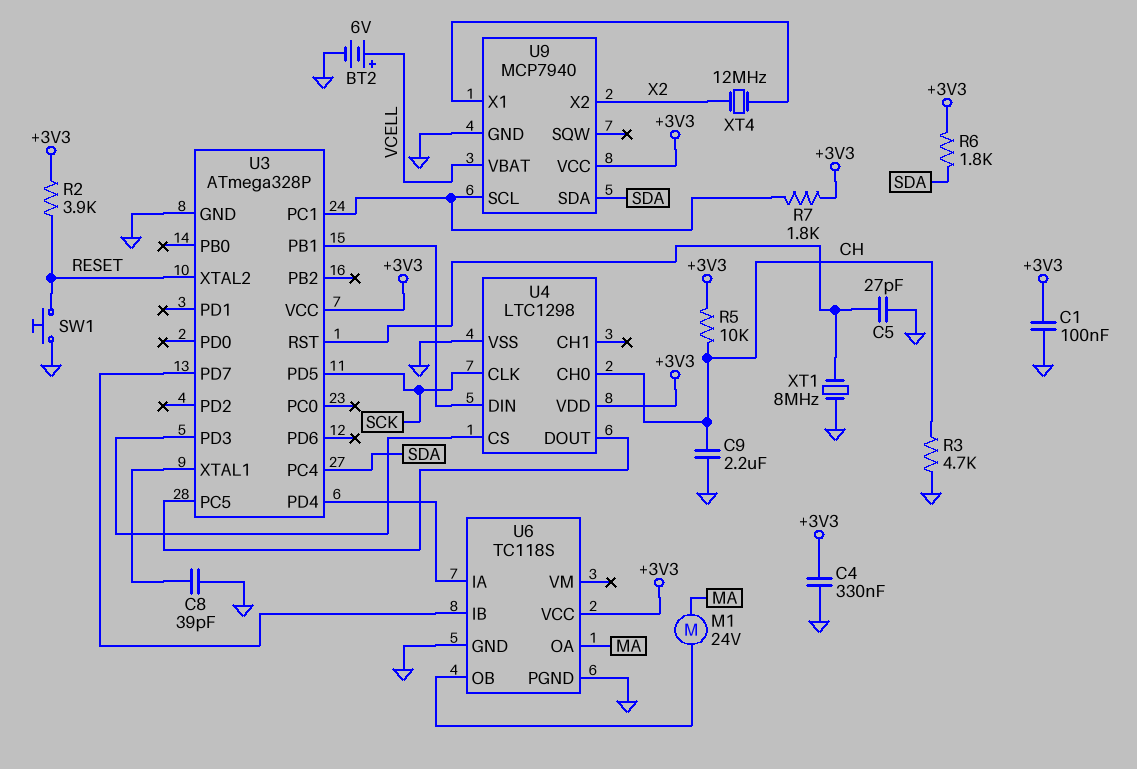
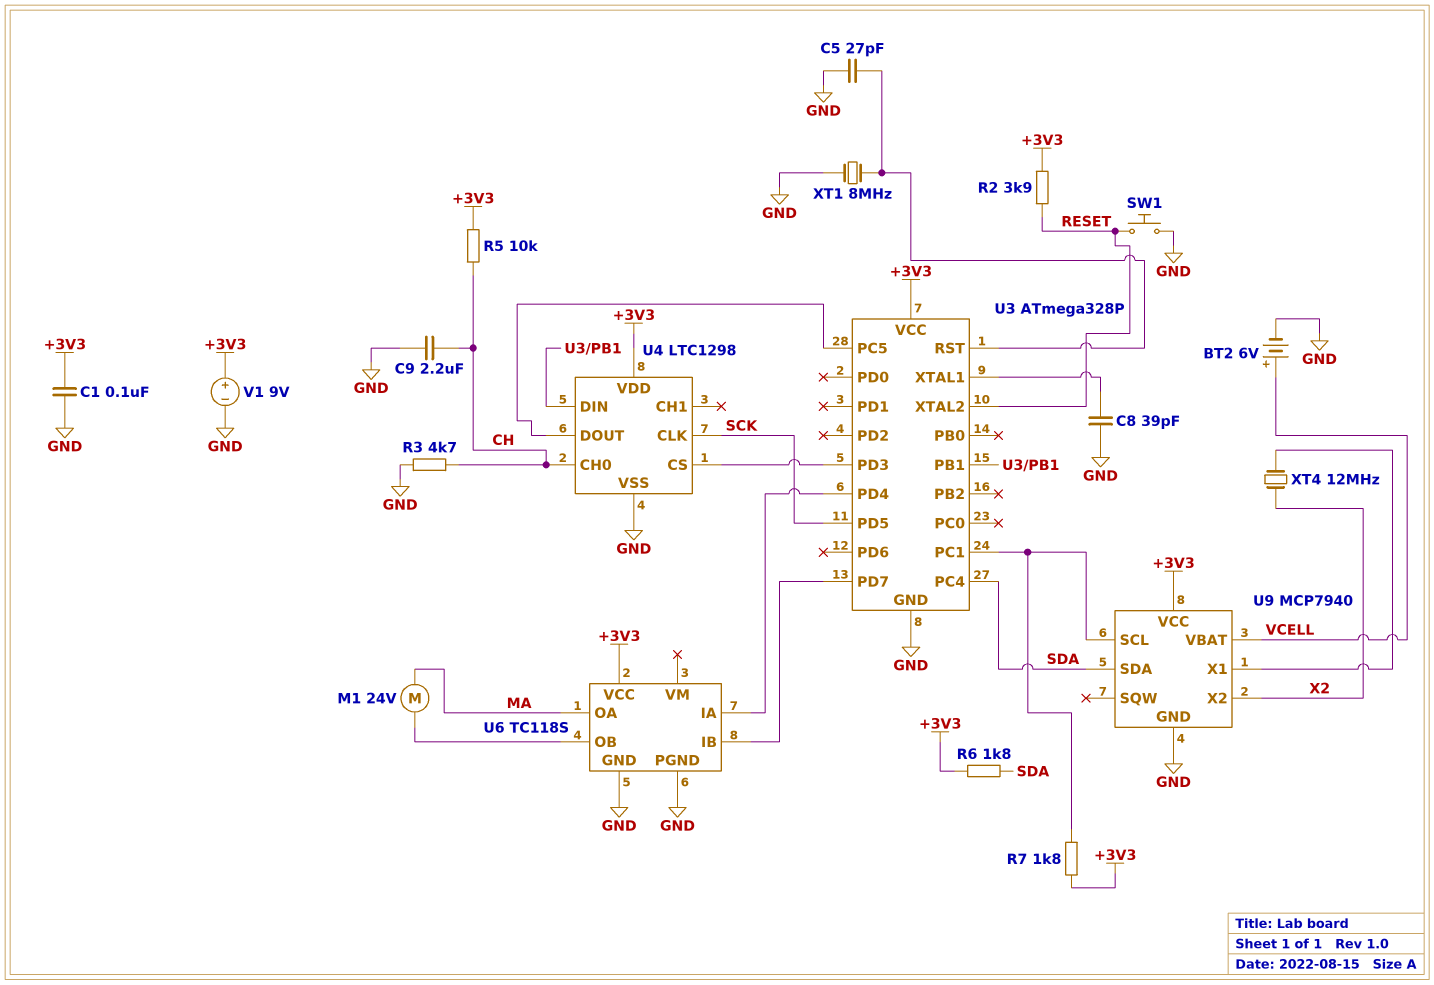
C4: 330nF (+3V3, GND) -> none
V1: none -> 9V (plus +3V3, minus GND)

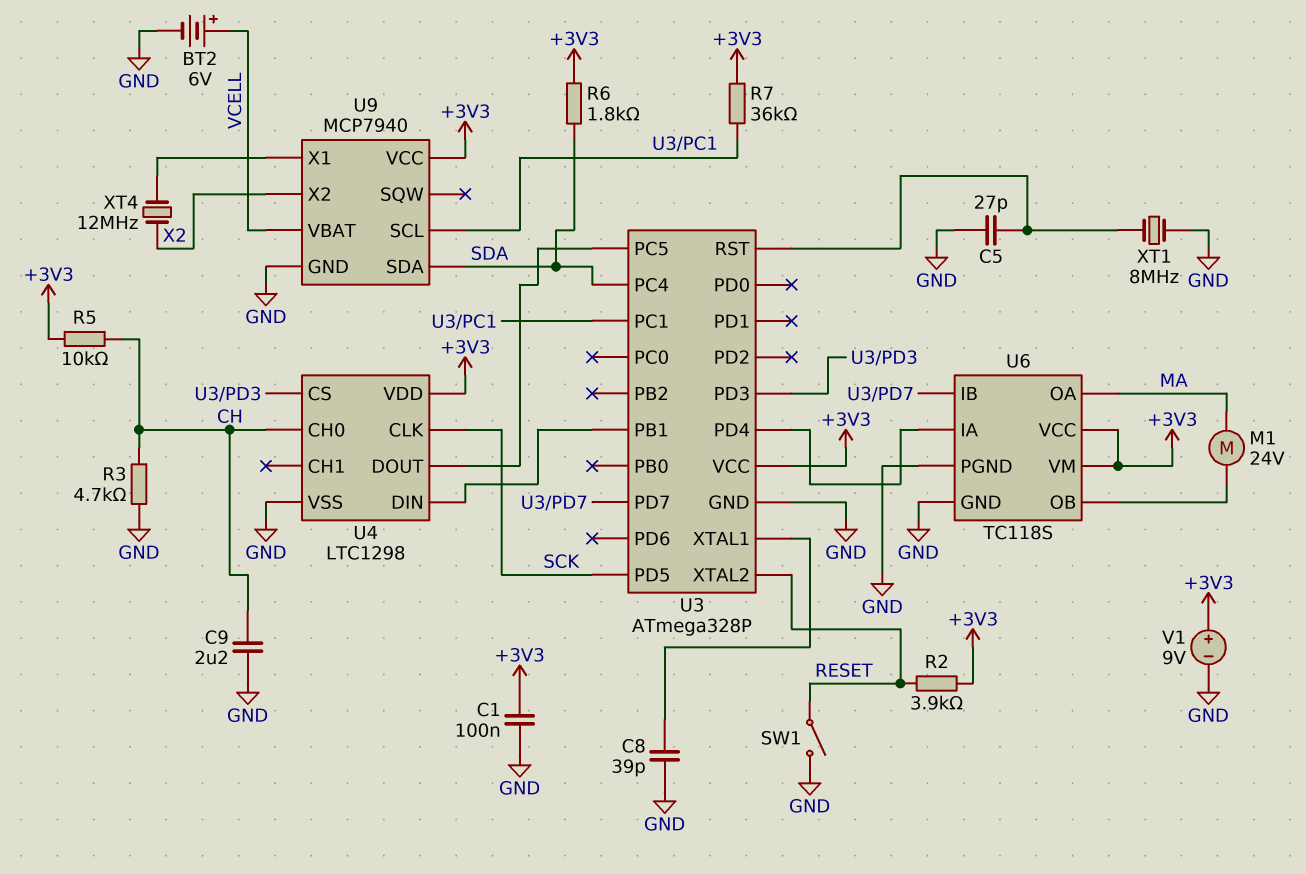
R7: 1.8k (+3V3, U3/PC1) -> 36k (+3V3, U3/PC1)
SW1: button (GND, RESET) -> switch (GND, RESET)
U6 pin VM: none -> +3V3

